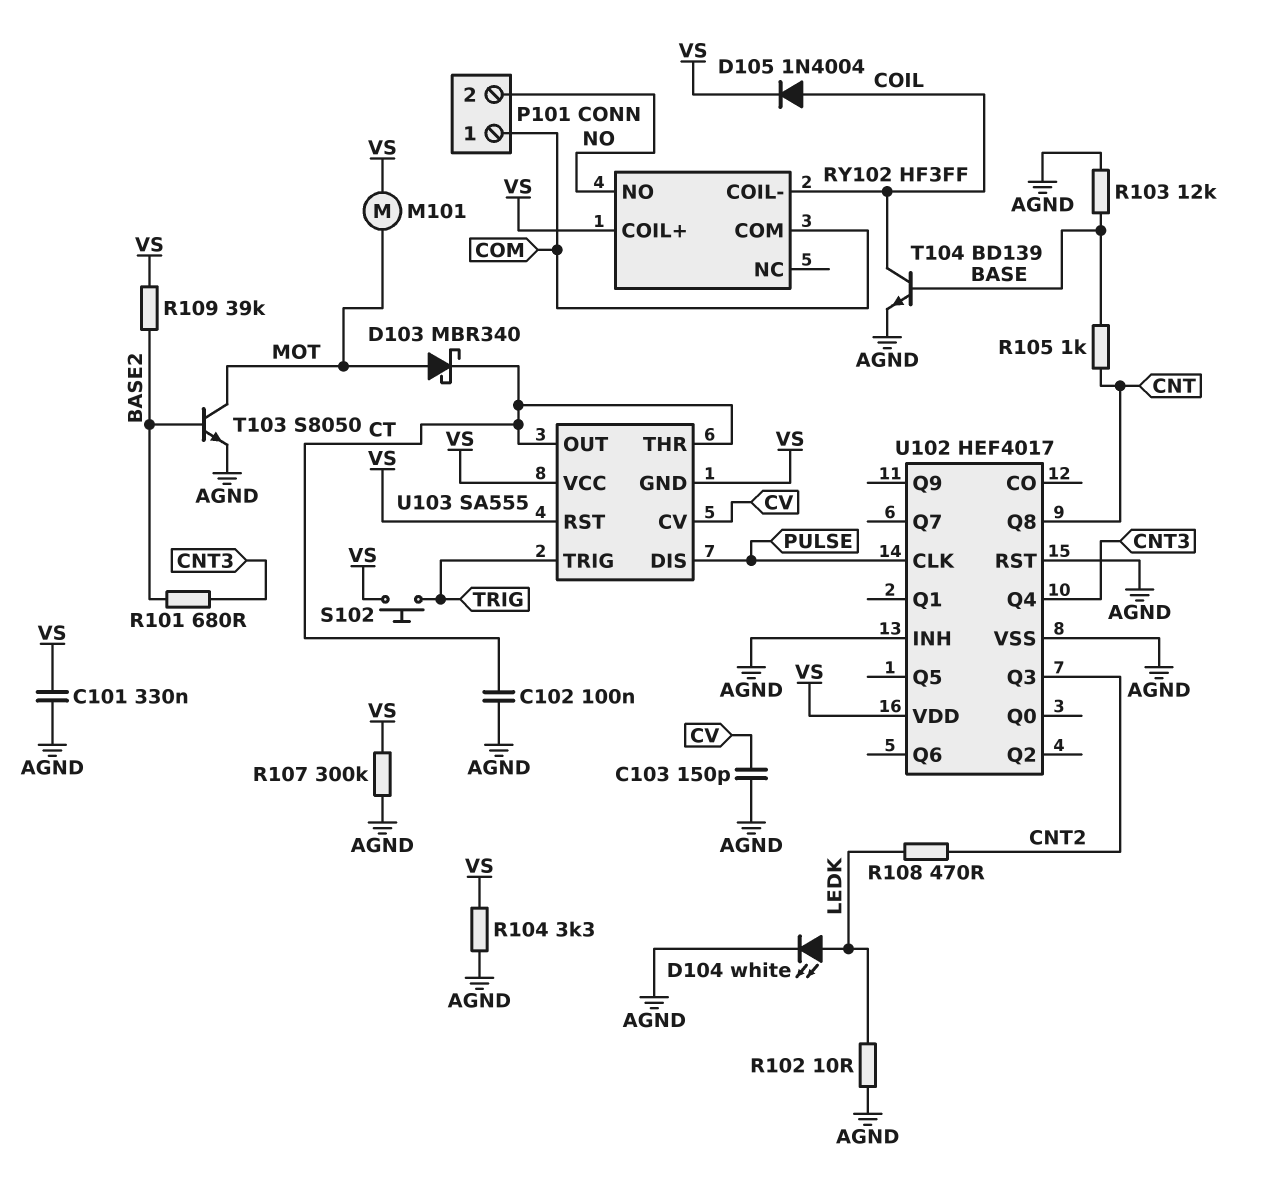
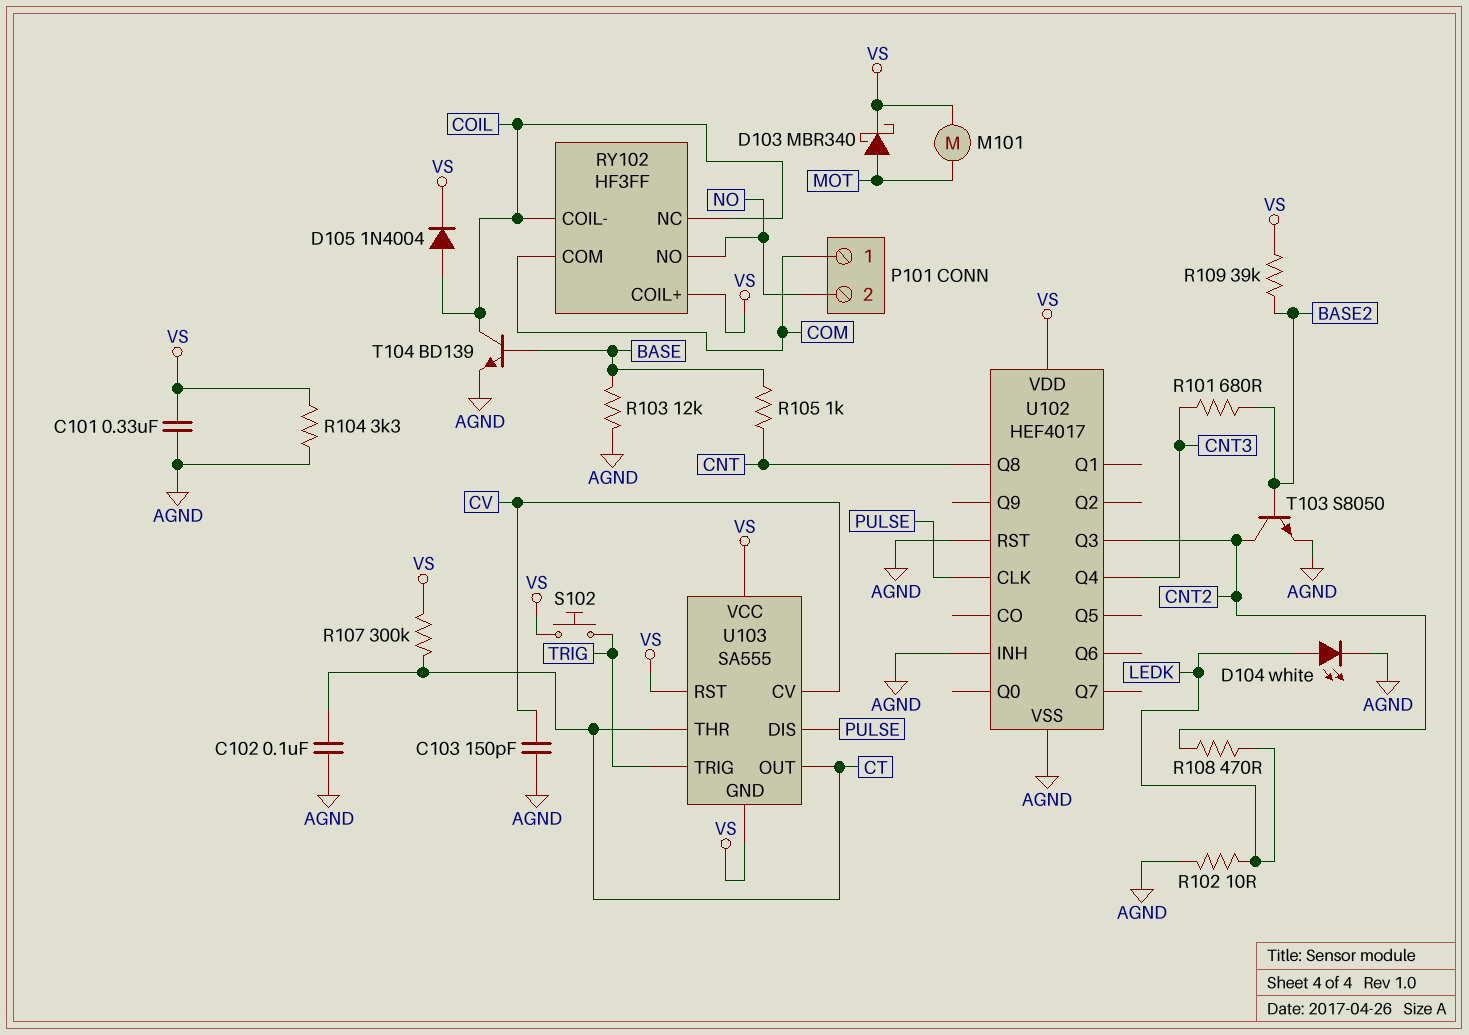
D103: schottky MBR340 (A MOT, K CT) -> schottky MBR340 (A MOT, K VS)
R107: 300k (AGND, VS) -> 300k (CT, VS)
RY102 pin NC: none -> COIL
T103: NPN S8050 (B BASE2, C MOT, E AGND) -> NPN S8050 (B BASE2, C CNT2, E AGND)

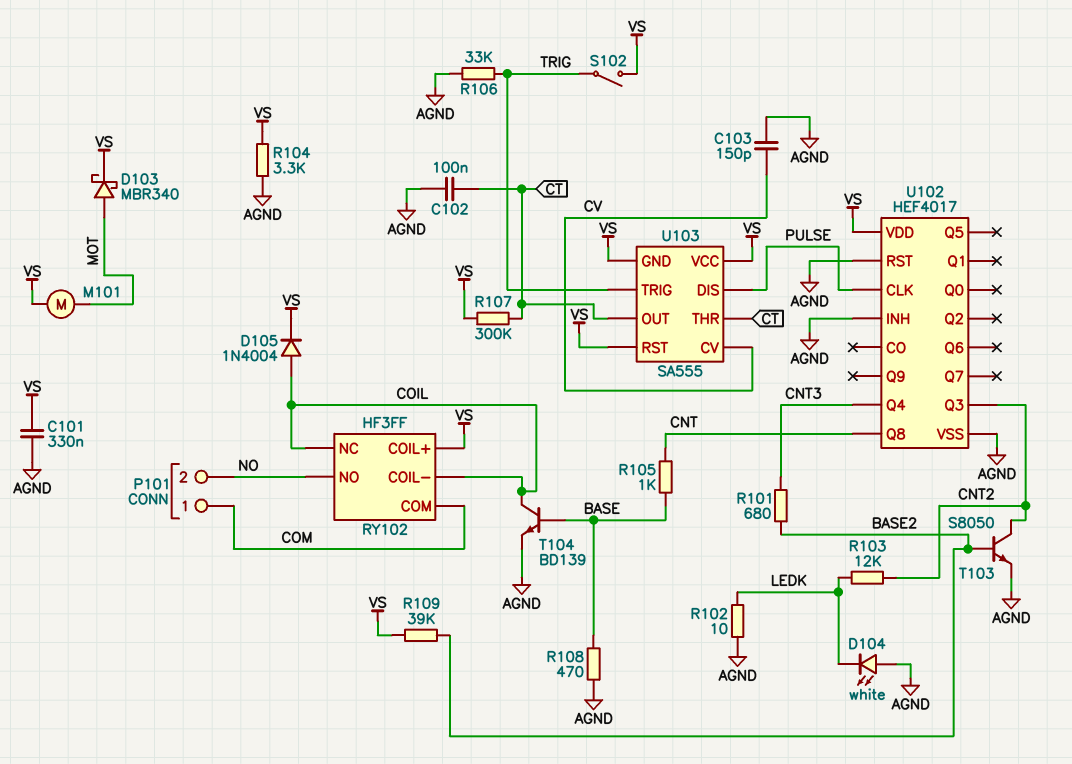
D104: LED white (A LEDK, K AGND) -> LED white (A AGND, K LEDK)
R103: 12k (AGND, BASE) -> 12k (CNT2, LEDK)
R106: none -> 33k (AGND, TRIG)
R108: 470 (CNT2, LEDK) -> 470 (AGND, BASE)
S102: button (TRIG, VS) -> switch (TRIG, VS)

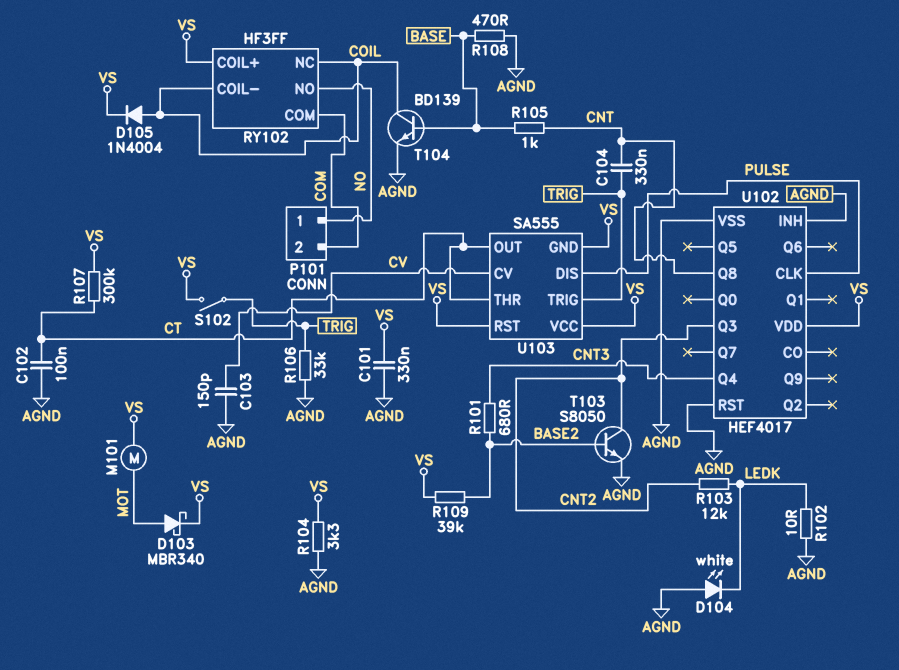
C104: none -> 330nF (CNT, TRIG)
P101 pin 1: COM -> NO
P101 pin 2: NO -> COM

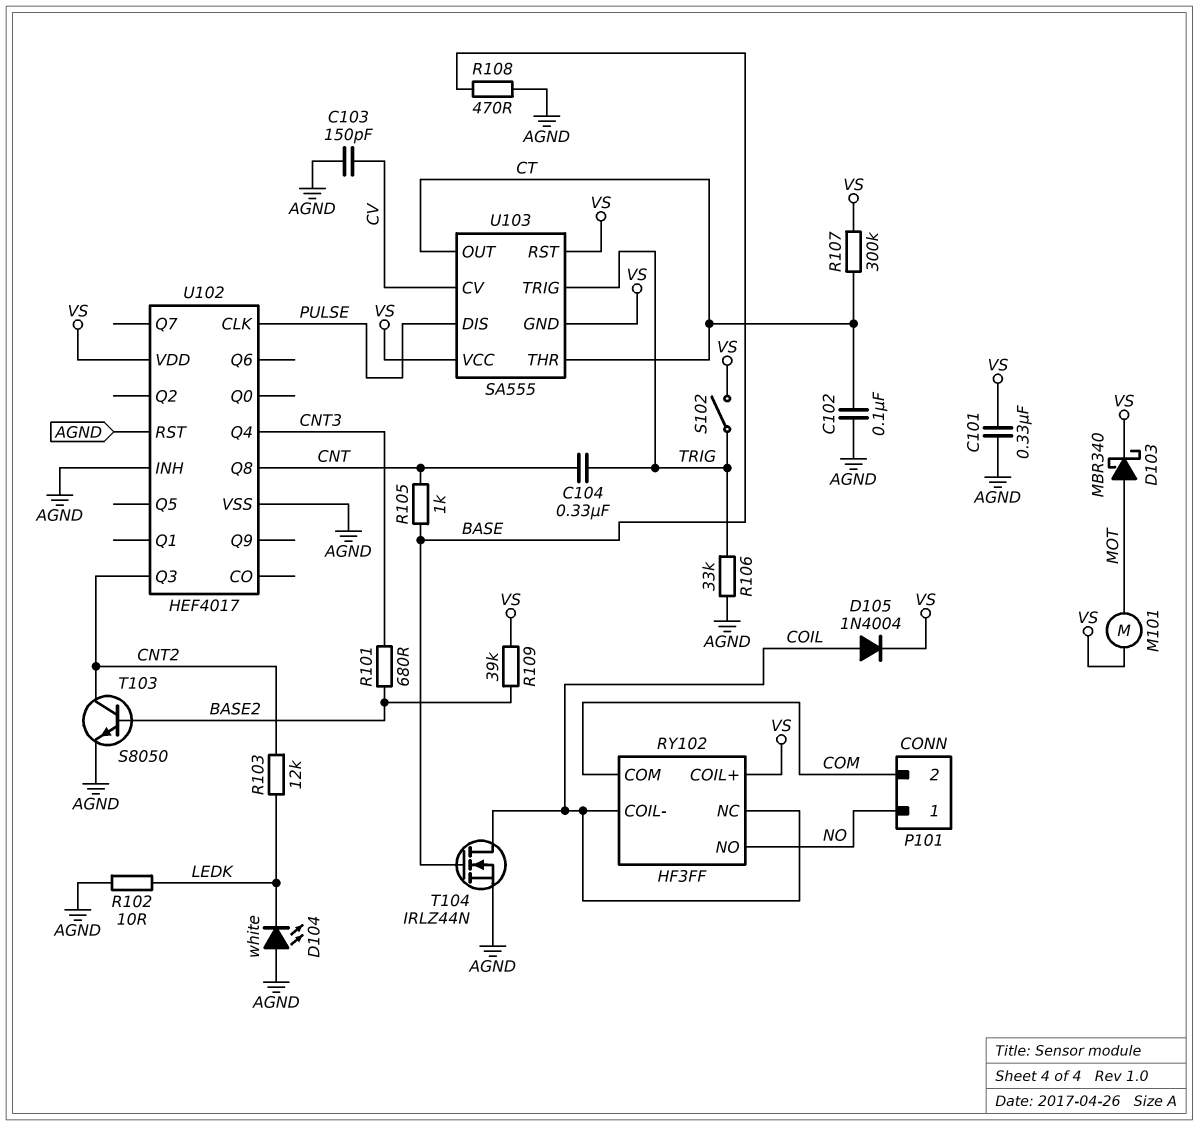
R104: 3.3k (AGND, VS) -> none
T104: NPN BD139 (B BASE, C COIL, E AGND) -> NMOS IRLZ44N (G BASE, D COIL, S AGND)

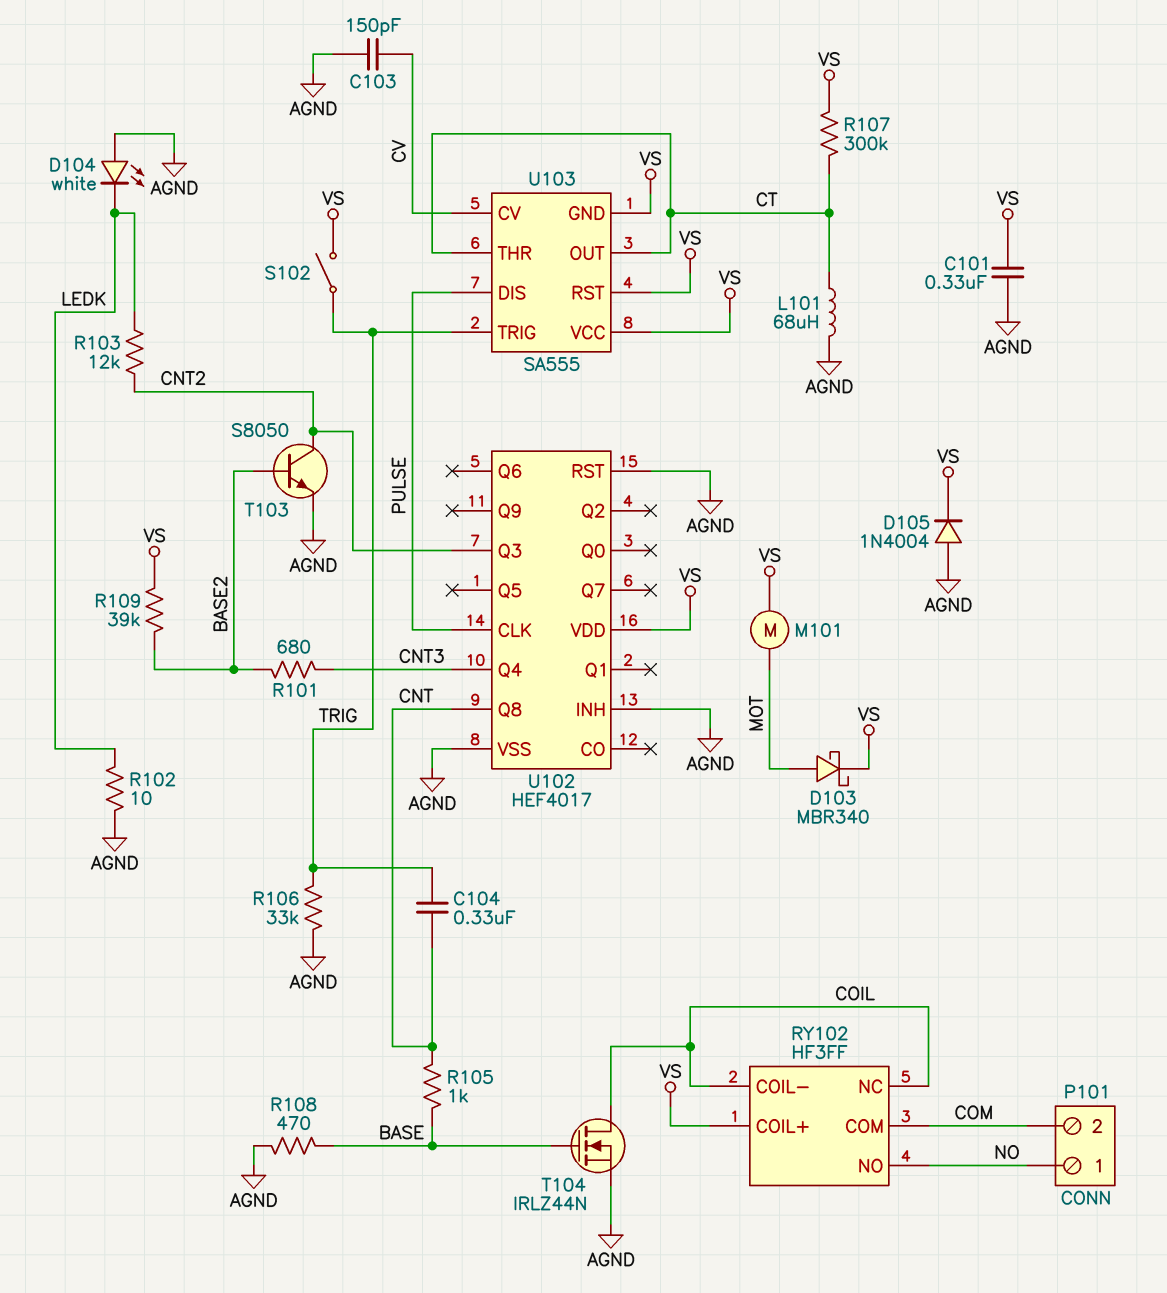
C102: 100nF (AGND, CT) -> none
D105: diode 1N4004 (A COIL, K VS) -> diode 1N4004 (A AGND, K VS)
L101: none -> 68uH (AGND, CT)

